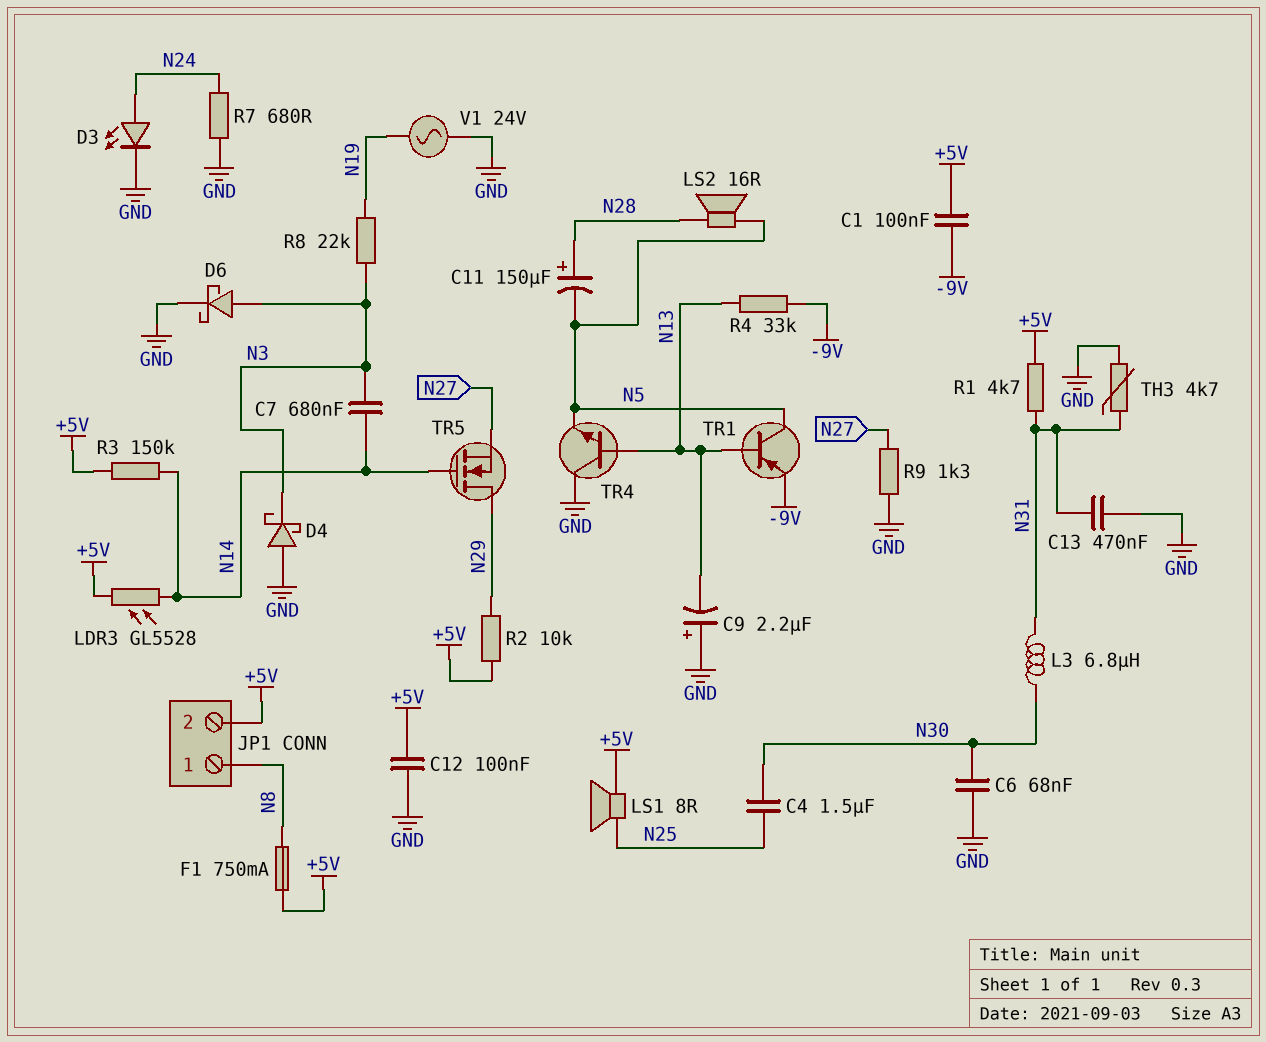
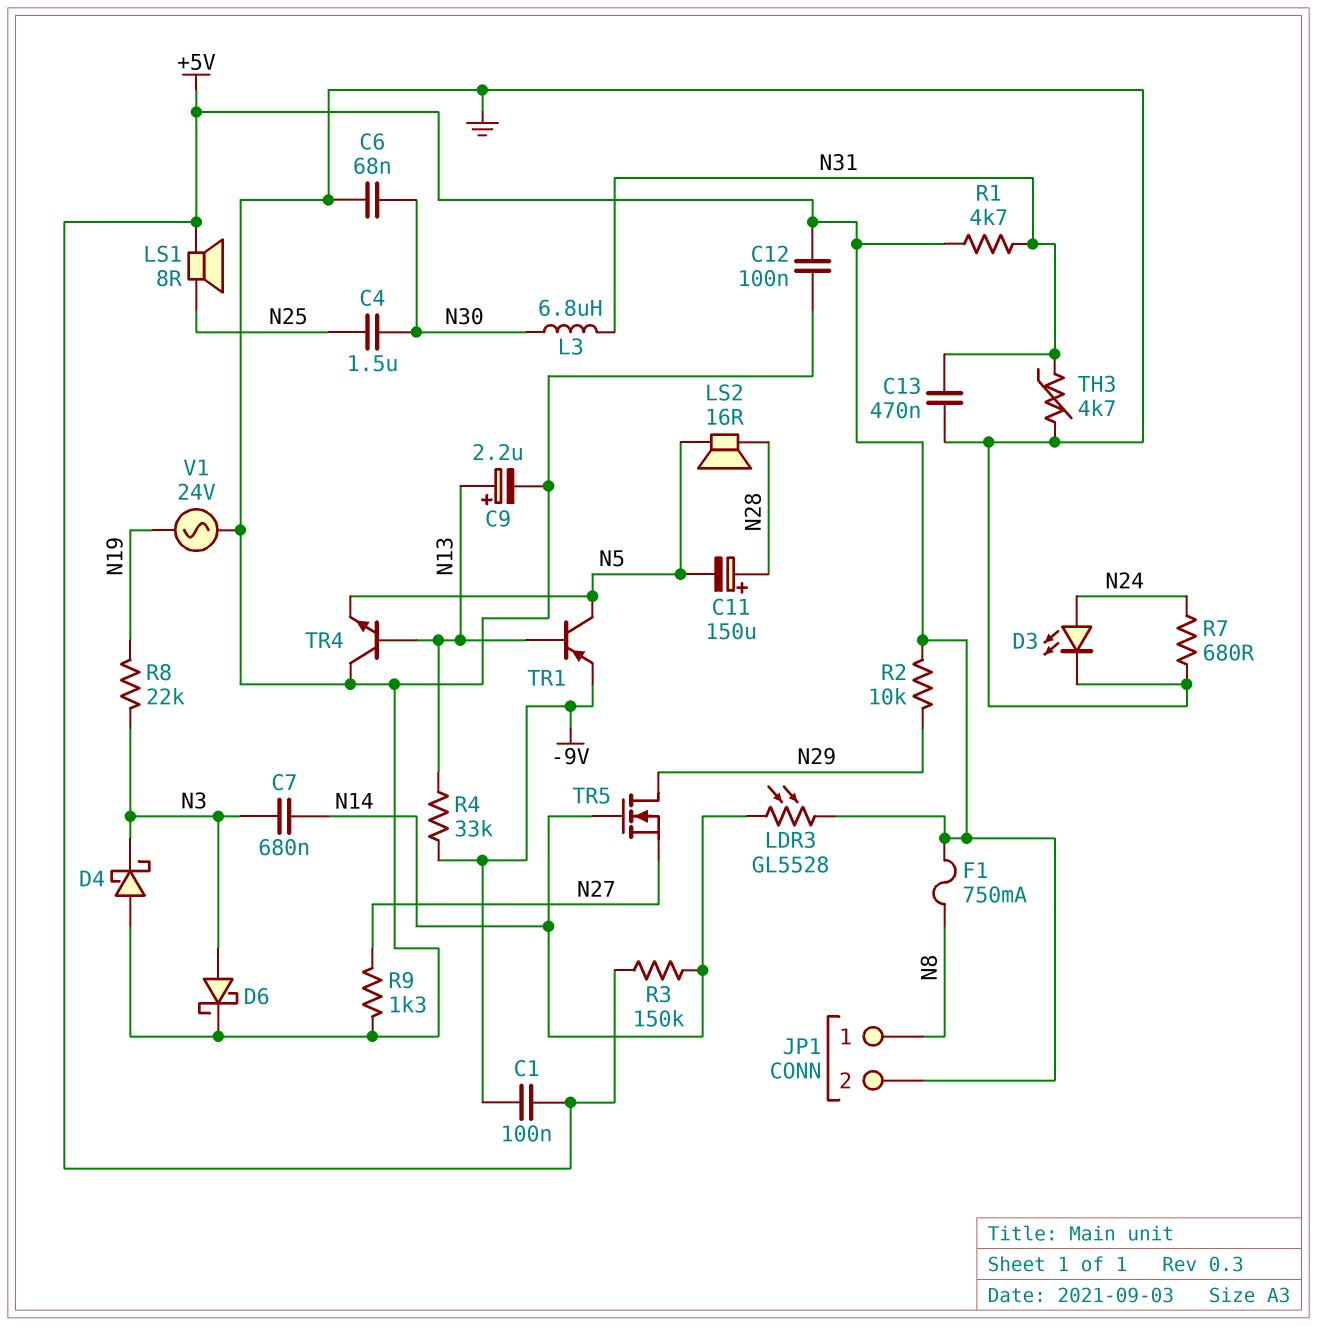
C9: 2.2uF (plus GND, minus N13) -> 2.2uF (plus N13, minus GND)

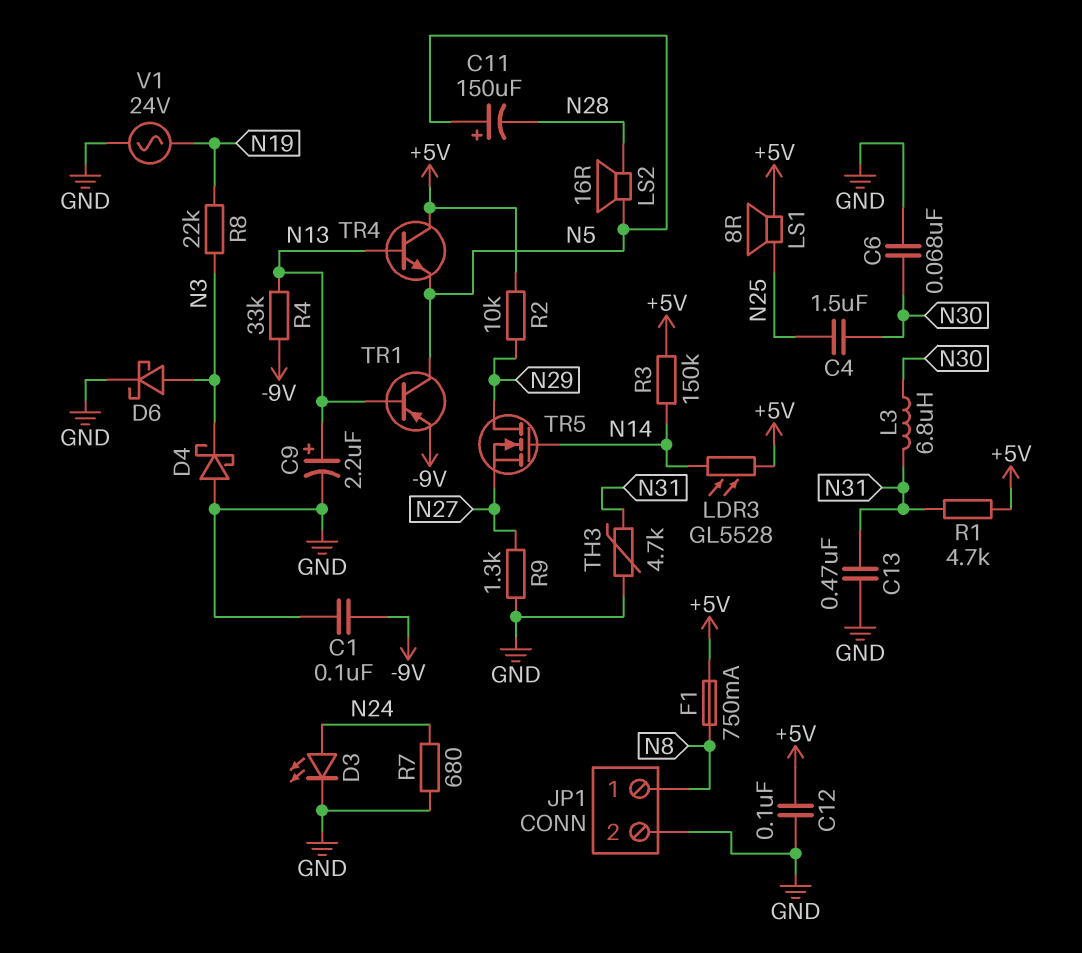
C1: 100nF (+5V, -9V) -> 100nF (-9V, GND)
C7: 680nF (N3, N14) -> none
C11: 150uF (plus N28, minus N5) -> 150uF (plus N5, minus N28)
JP1 pin 2: +5V -> GND
TR4: NPN (B N13, C GND, E N5) -> NPN (B N13, C +5V, E N5)

